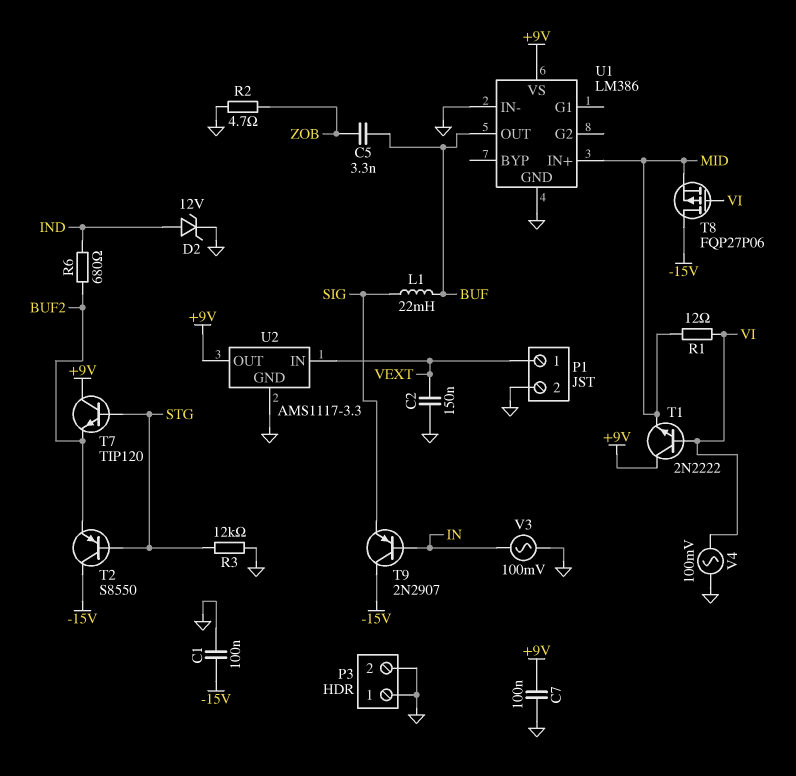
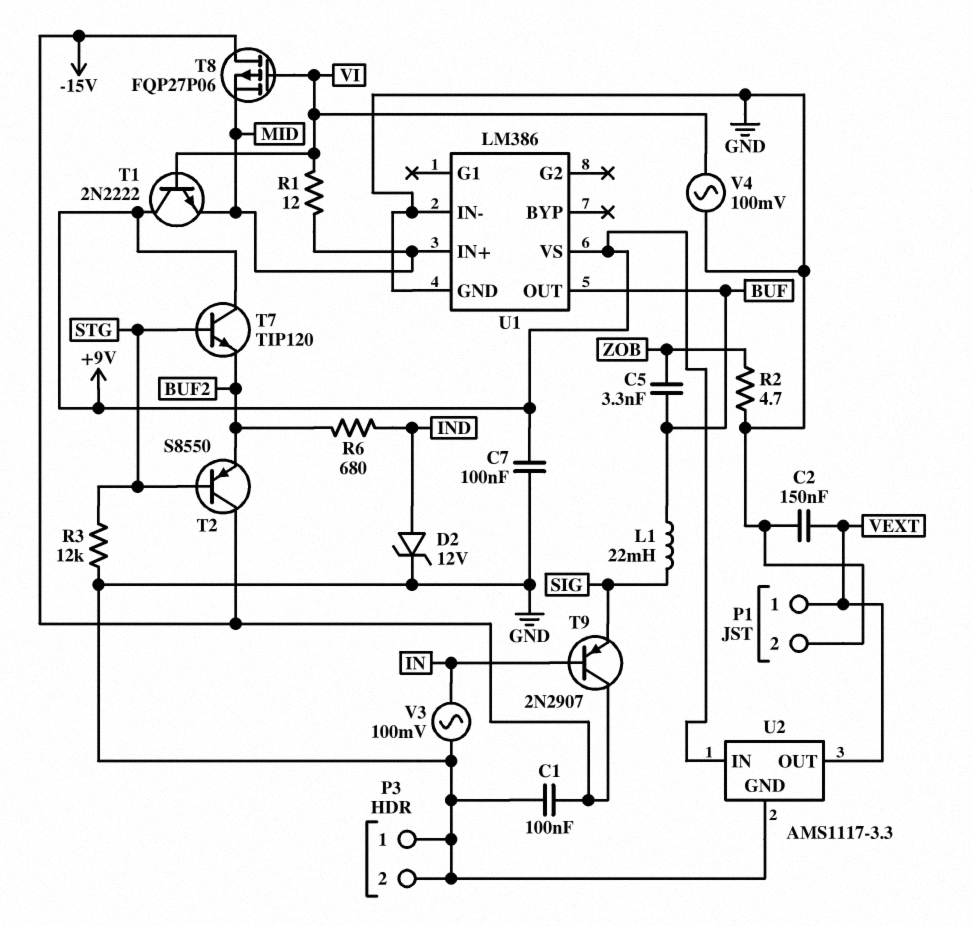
U2 pin IN: VEXT -> +9V
U2 pin OUT: +9V -> VEXT

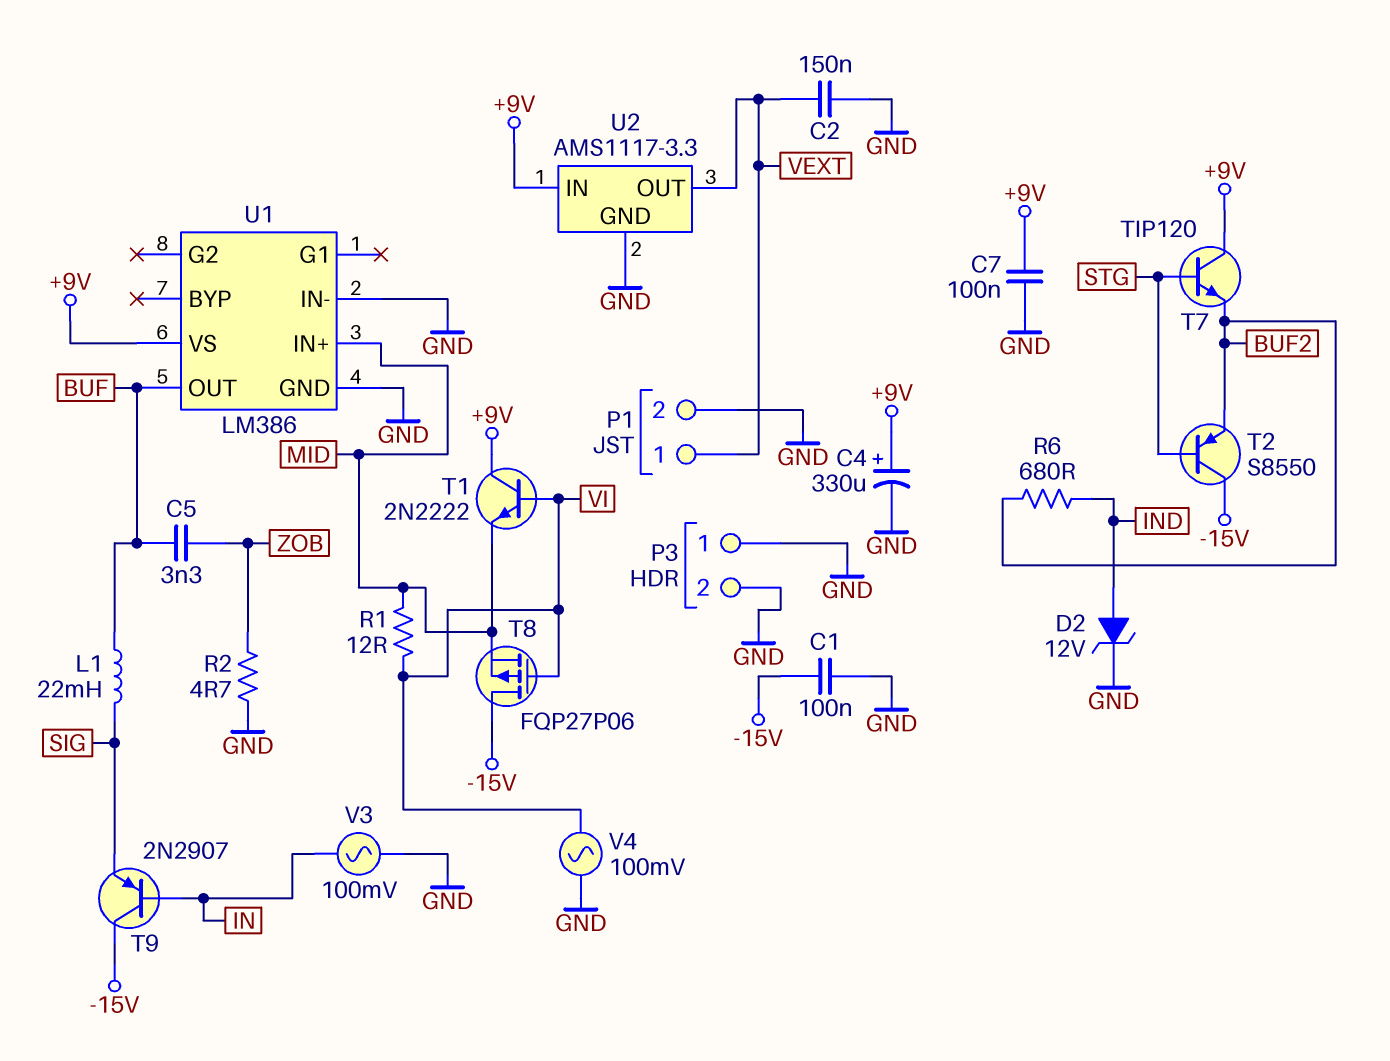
C4: none -> 330uF (plus +9V, minus GND)
R3: 12k (GND, STG) -> none

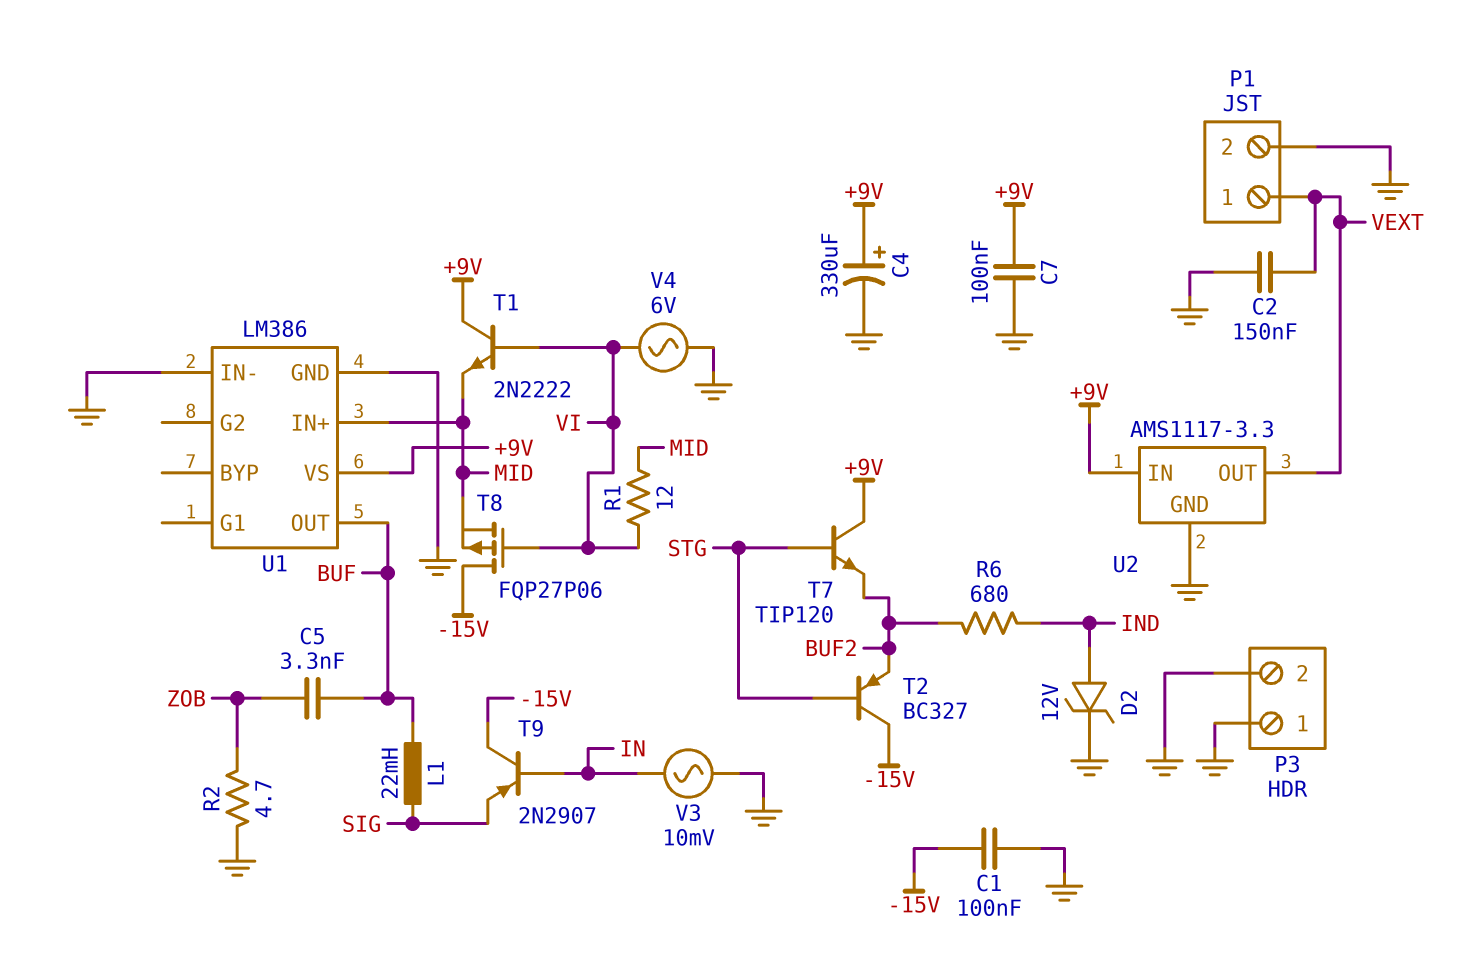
T2: PNP S8550 (B STG, C -15V, E BUF2) -> PNP BC327 (B STG, C -15V, E BUF2)
V3: AC 100mV (GND, IN) -> AC 10mV (GND, IN)
V4: AC 100mV (GND, VI) -> AC 6V (GND, VI)

